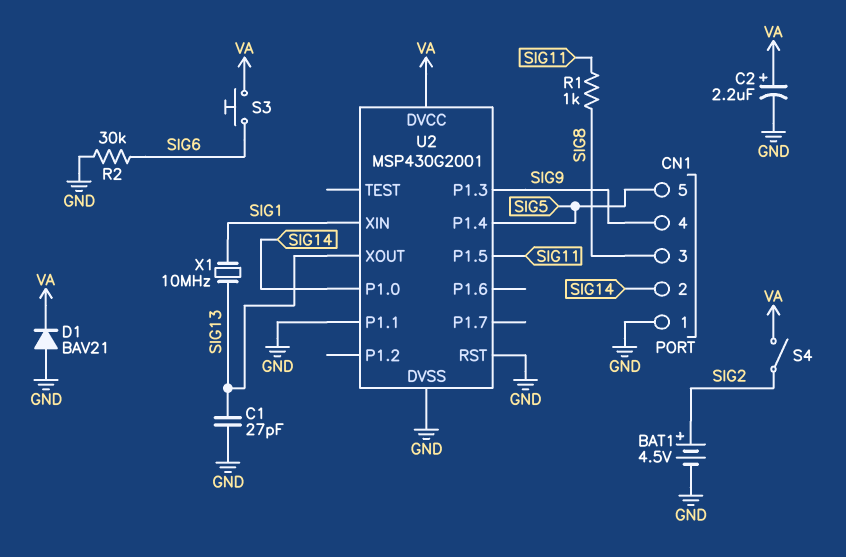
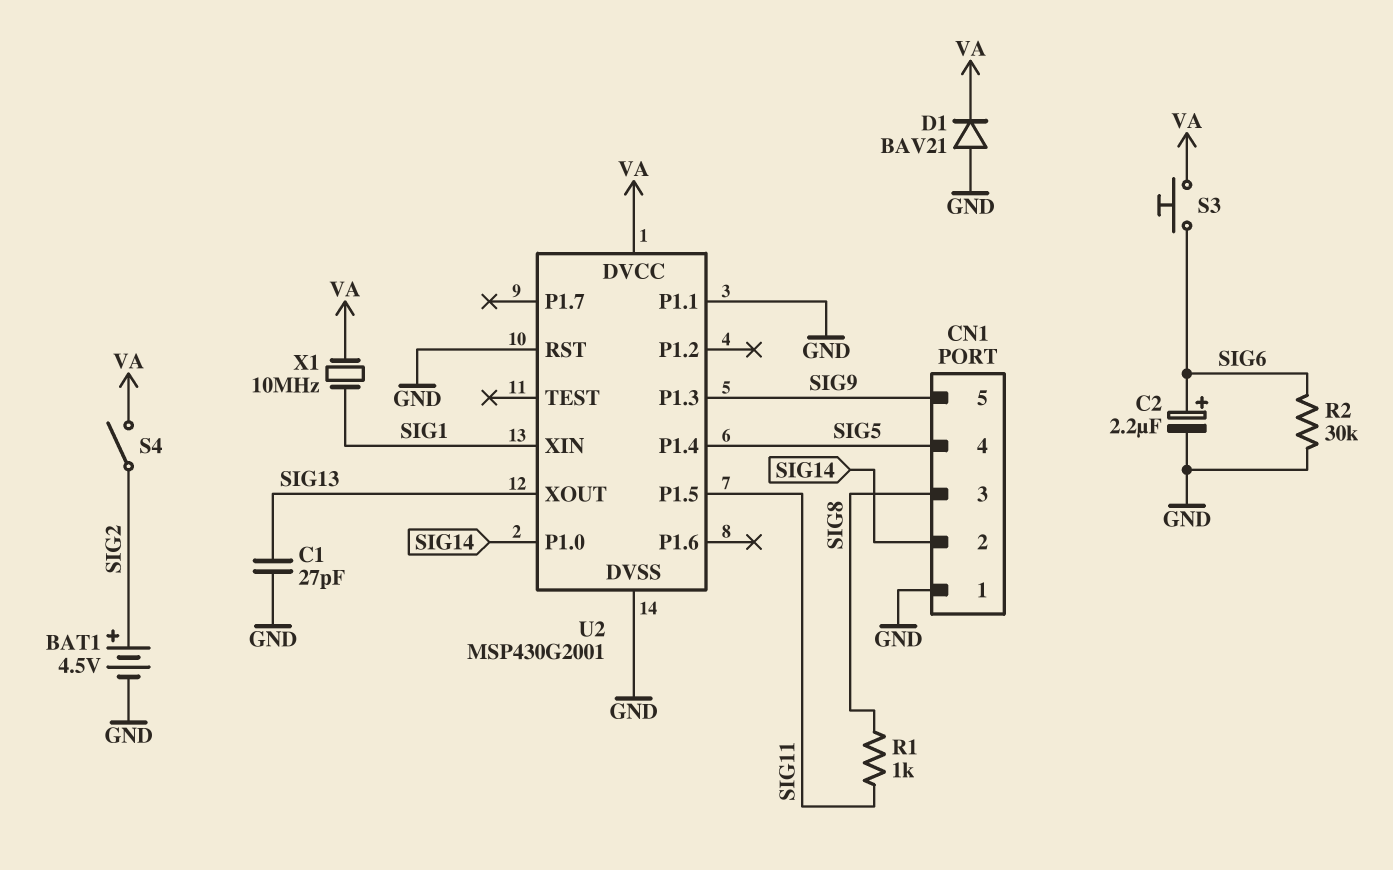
C2: 2.2uF (plus VA, minus GND) -> 2.2uF (plus SIG6, minus GND)
CN1 pin 4: SIG9 -> SIG5
CN1 pin 5: SIG5 -> SIG9
X1: 10MHz (SIG1, SIG13) -> 10MHz (SIG1, VA)

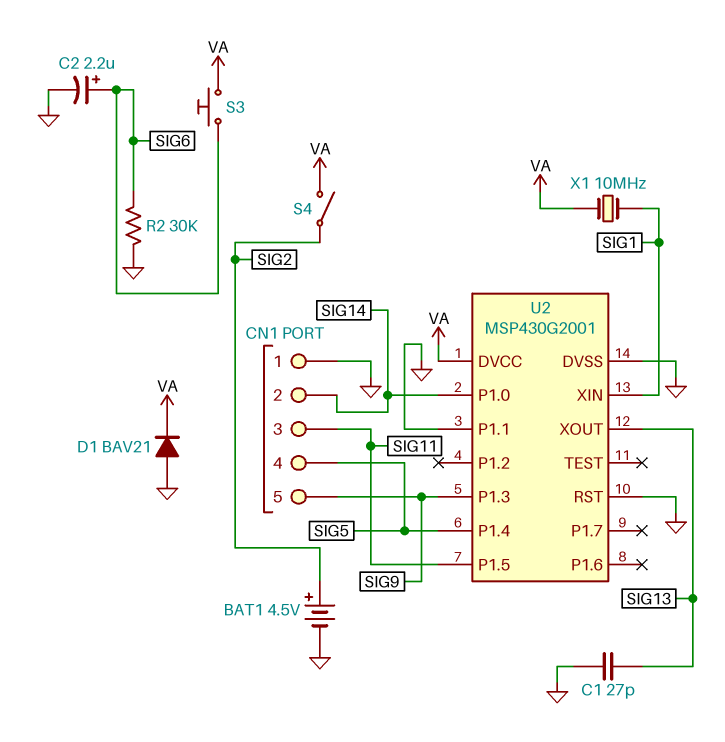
CN1 pin 3: SIG8 -> SIG11
R1: 1k (SIG8, SIG11) -> none

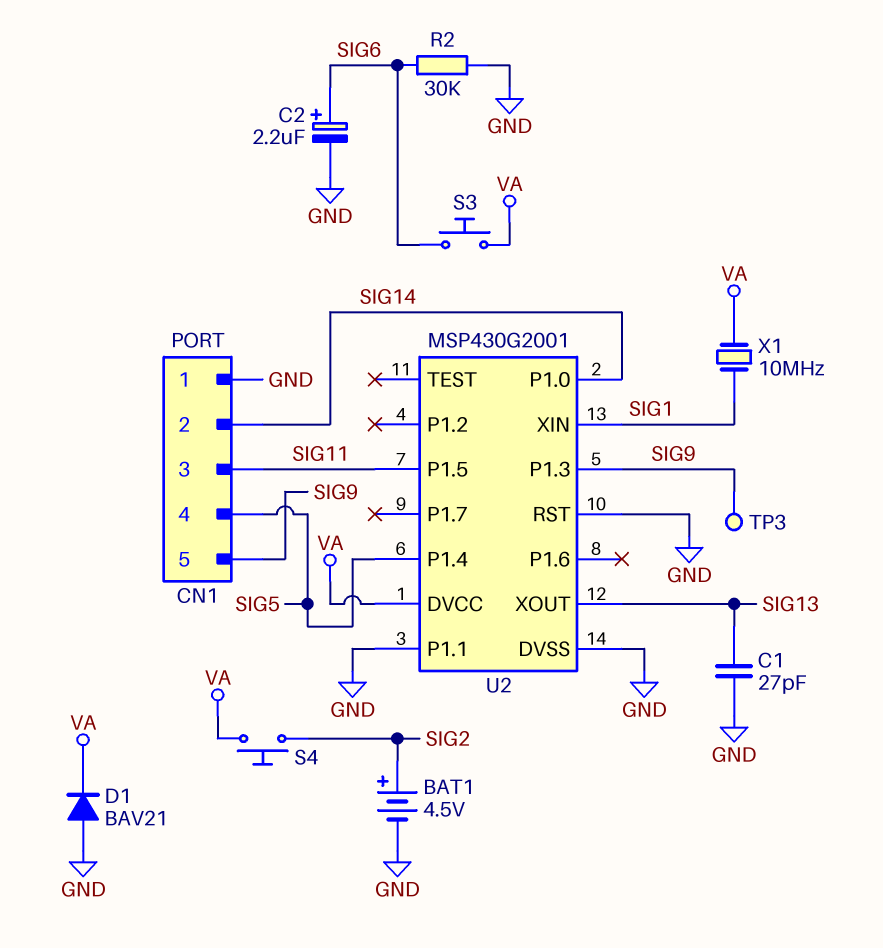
S4: switch (SIG2, VA) -> button (SIG2, VA)
TP3: none -> test point (SIG9)

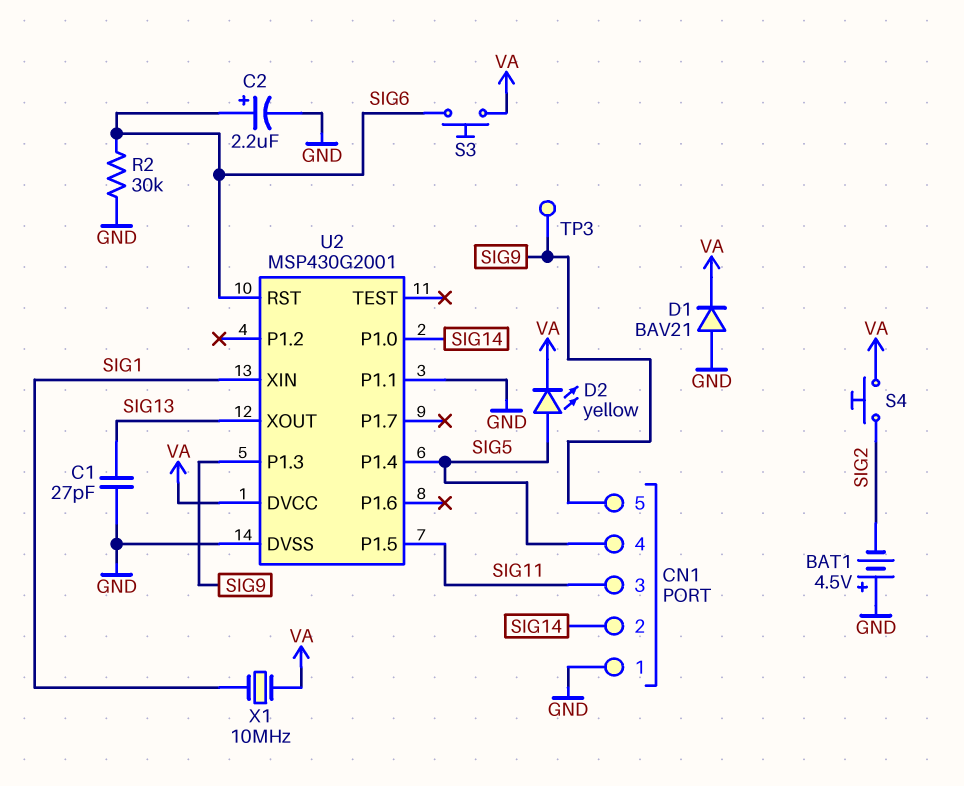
BAT1: 4.5V (plus SIG2, minus GND) -> 4.5V (plus GND, minus SIG2)
D2: none -> LED yellow (A SIG5, K VA)
U2 pin RST: GND -> SIG6

